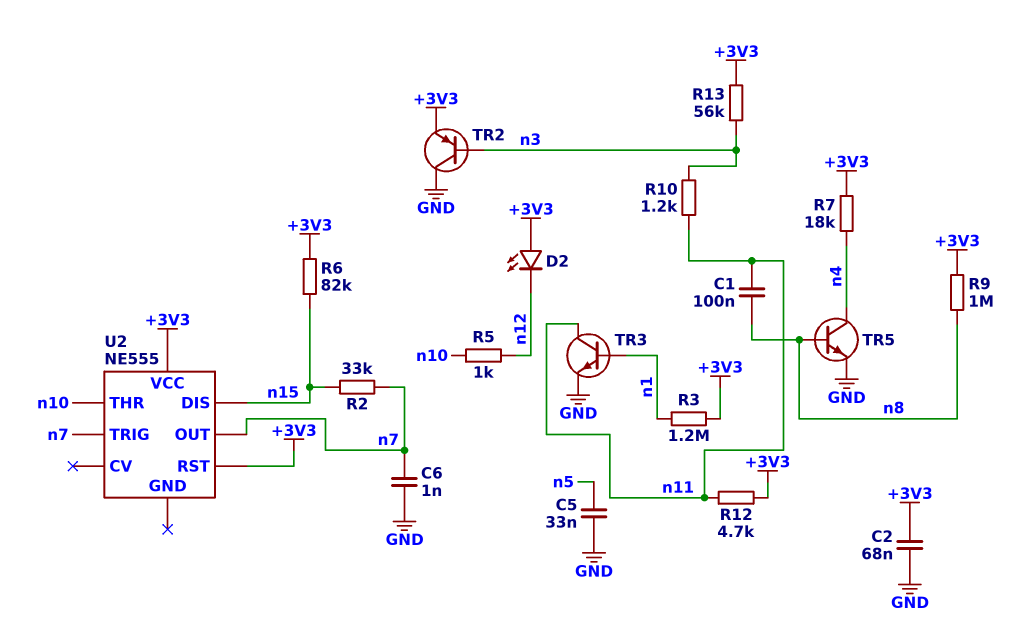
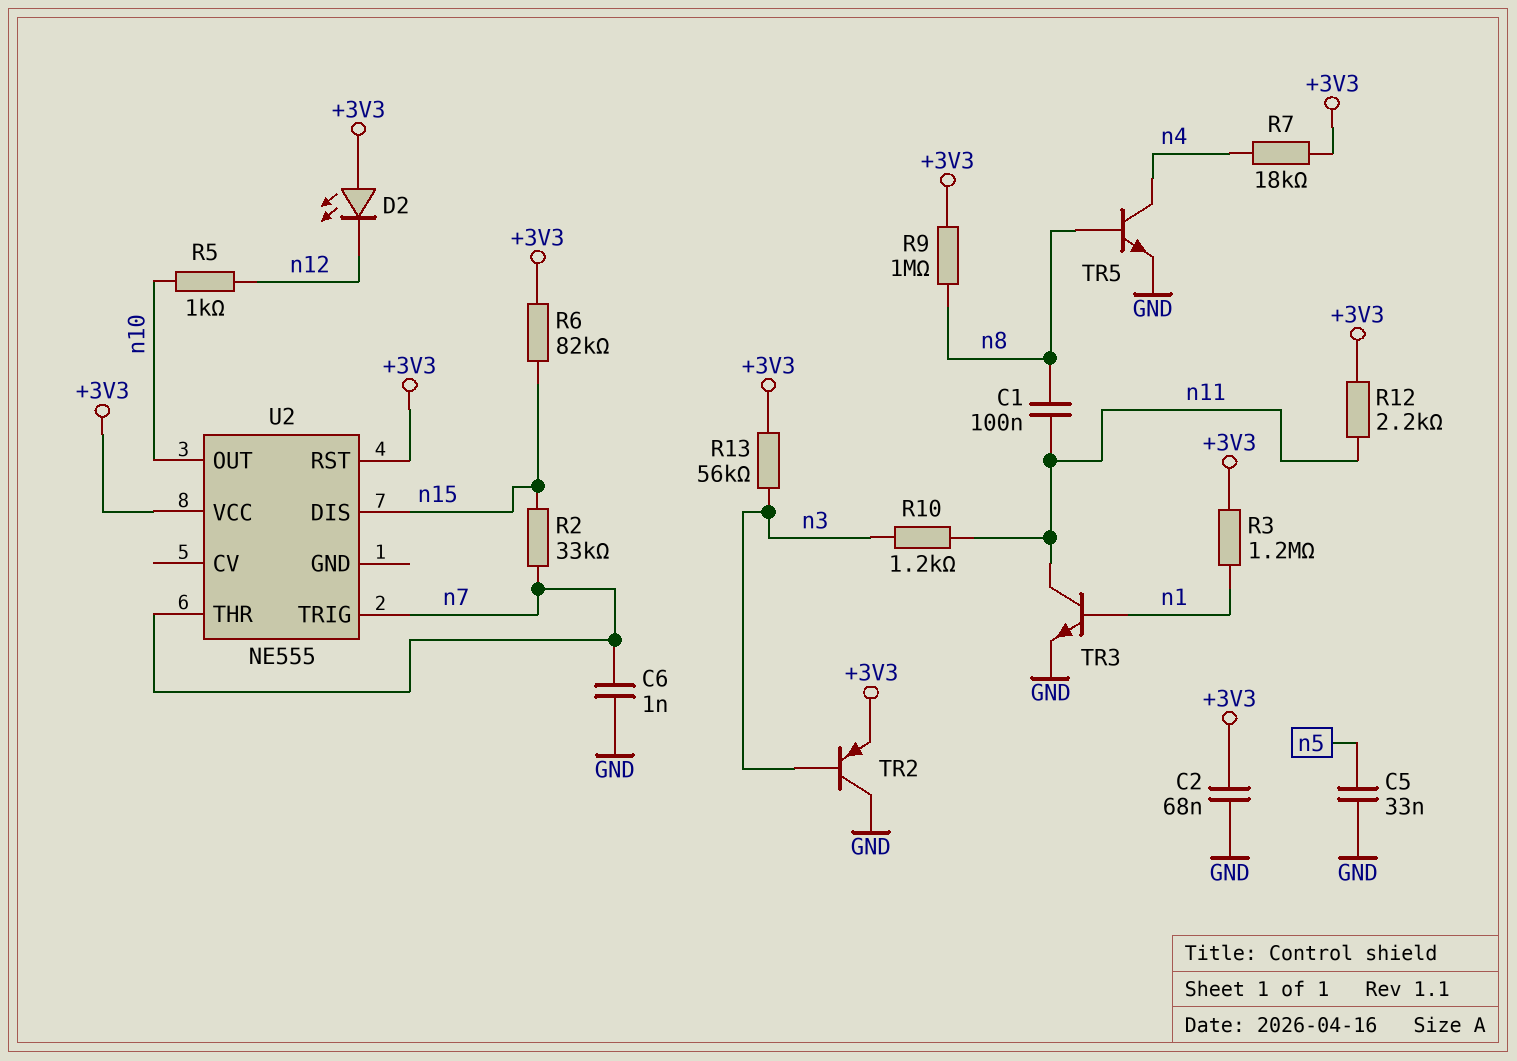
R12: 4.7k (+3V3, n11) -> 2.2k (+3V3, n11)
U2 pin OUT: n7 -> n10
U2 pin THR: n10 -> n7

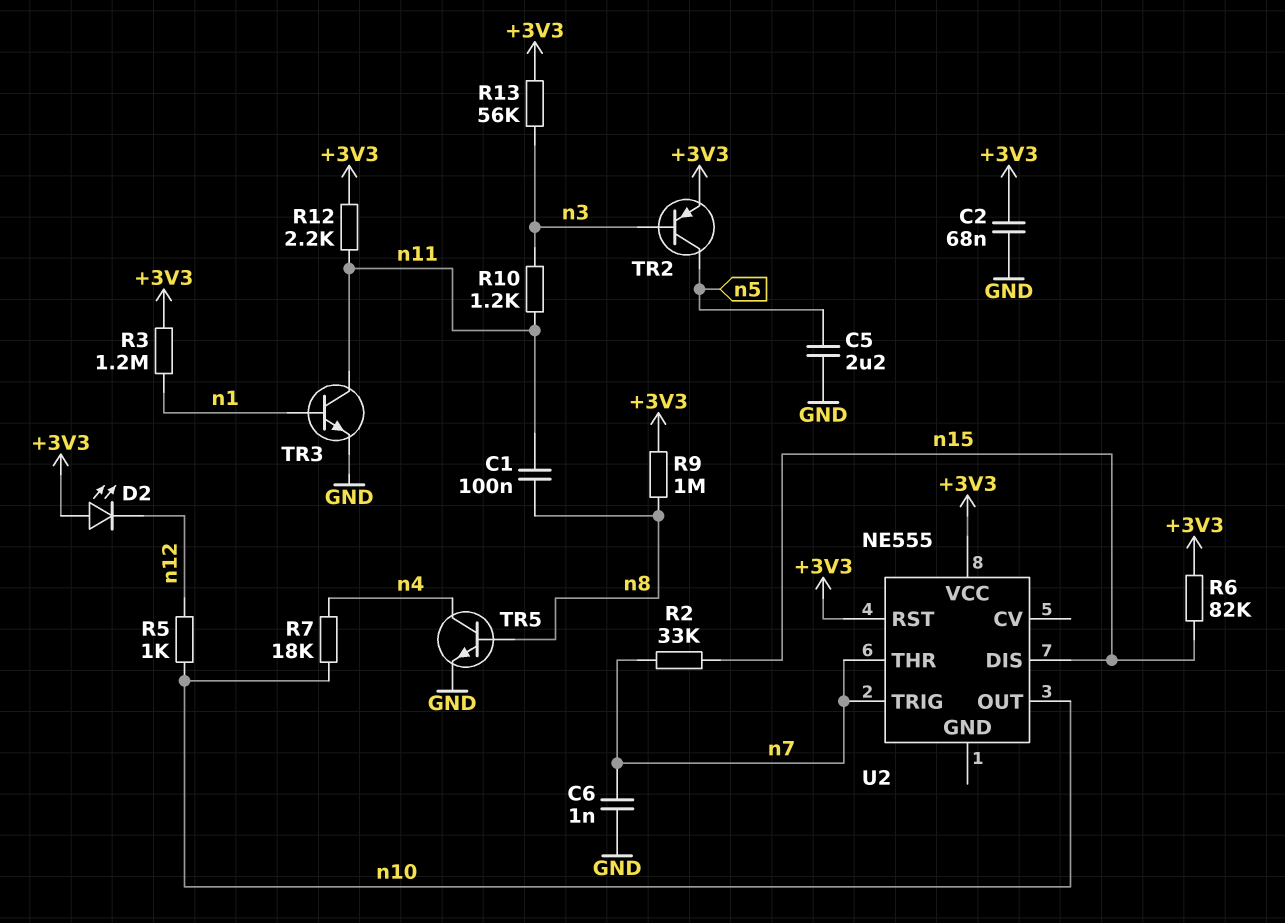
C5: 33nF (GND, n5) -> 2.2uF (GND, n5)
R7: 18k (+3V3, n4) -> 18k (n4, n10)
TR2: PNP (B n3, C GND, E +3V3) -> PNP (B n3, C n5, E +3V3)

